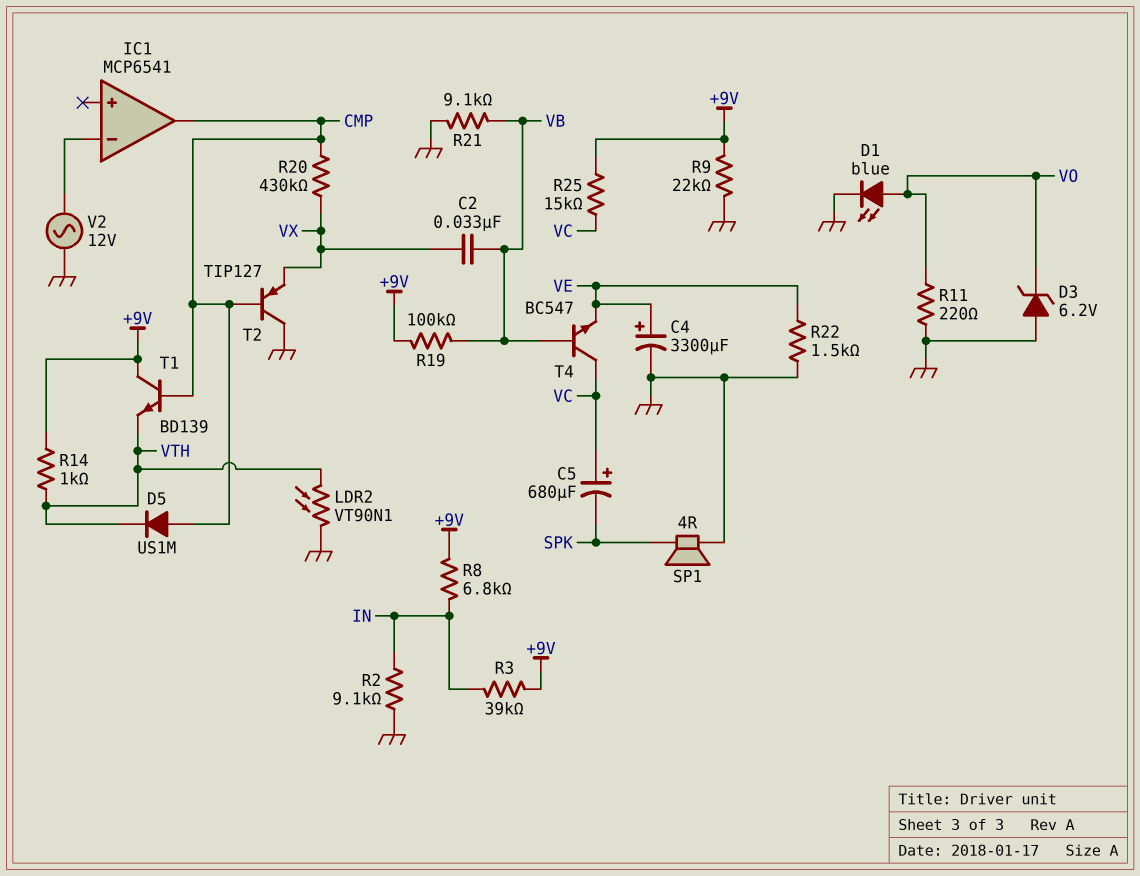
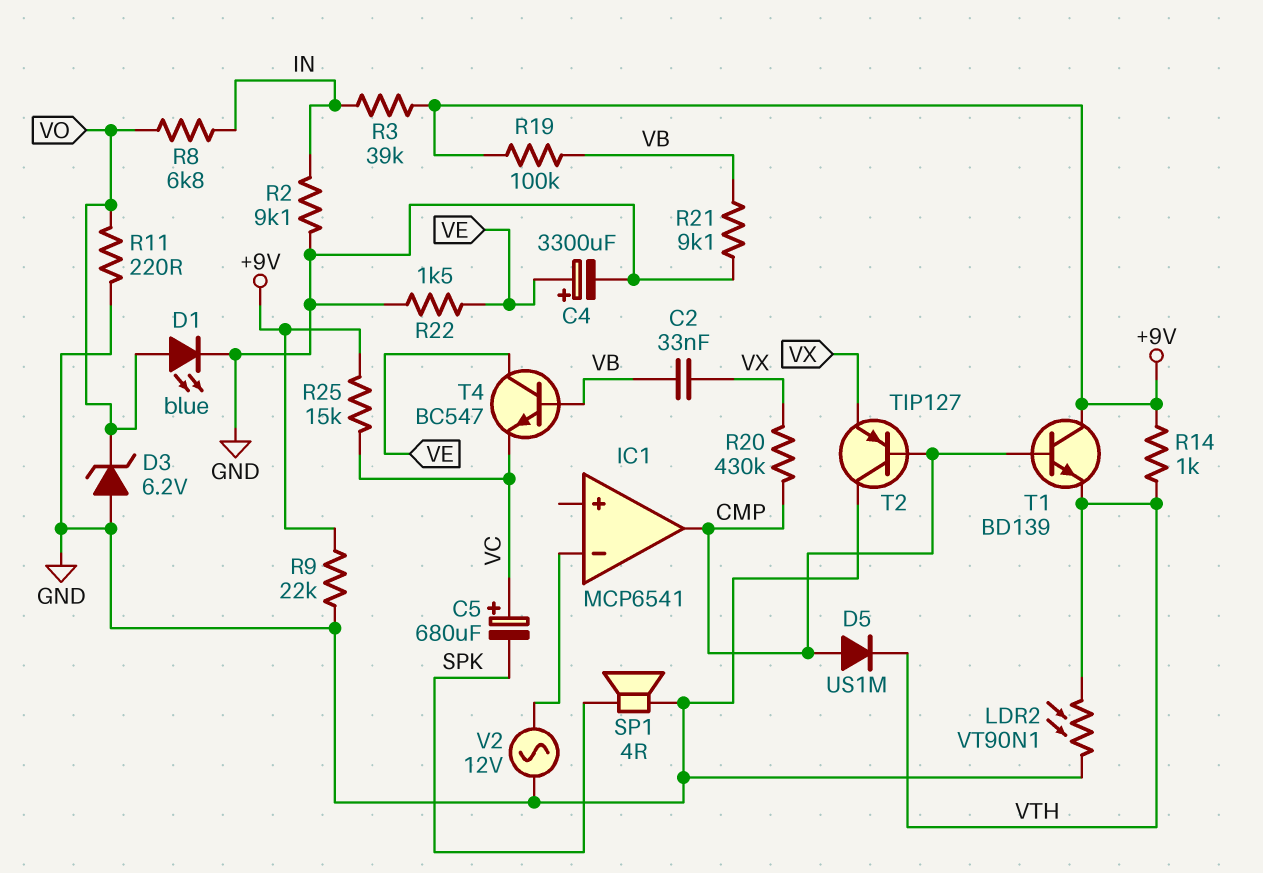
R8: 6.8k (+9V, IN) -> 6.8k (IN, VO)
T4: NPN BC547 (B VB, C VC, E VE) -> NPN BC547 (B VB, C VE, E VC)

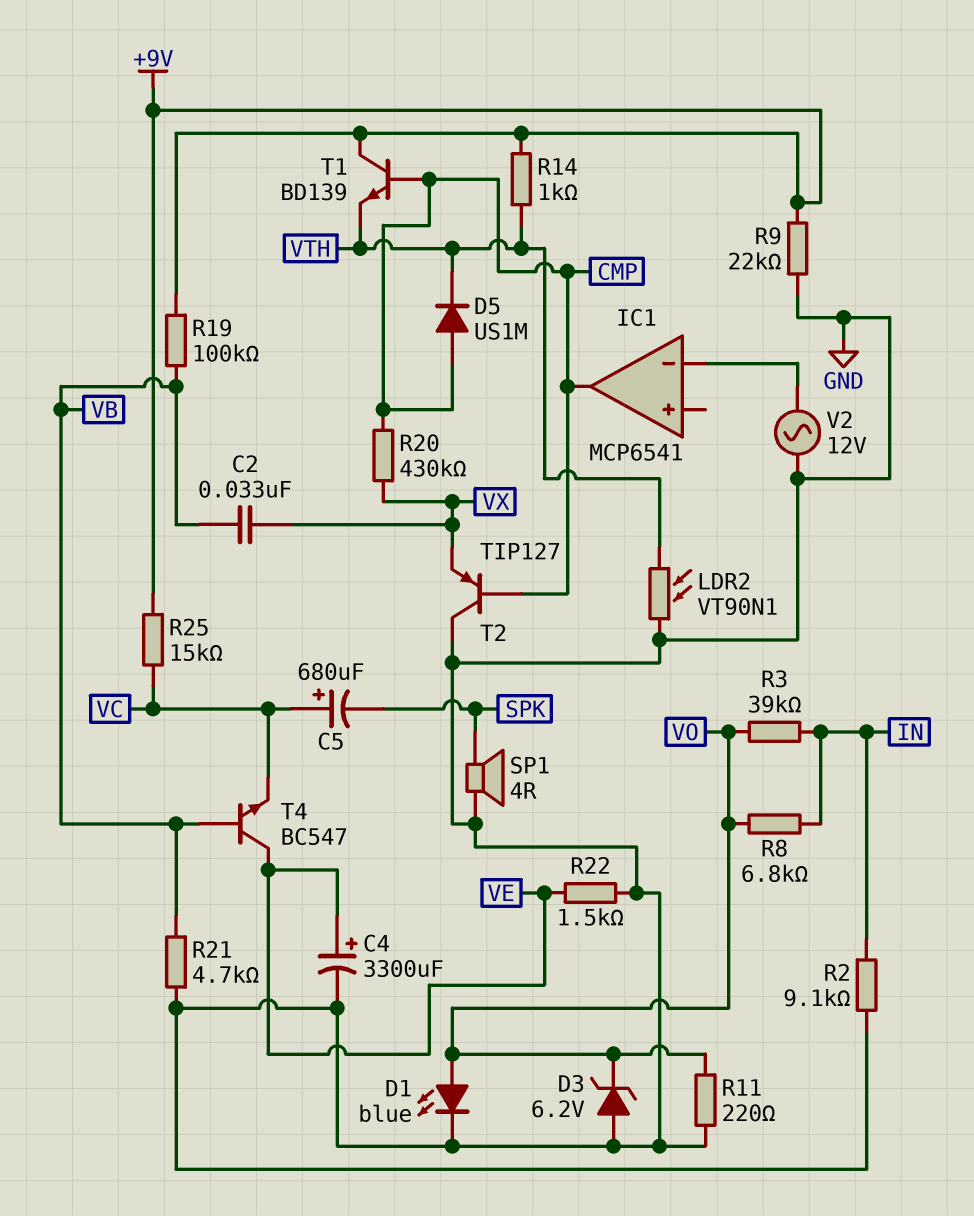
R3: 39k (+9V, IN) -> 39k (IN, VO)
R21: 9.1k (GND, VB) -> 4.7k (GND, VB)

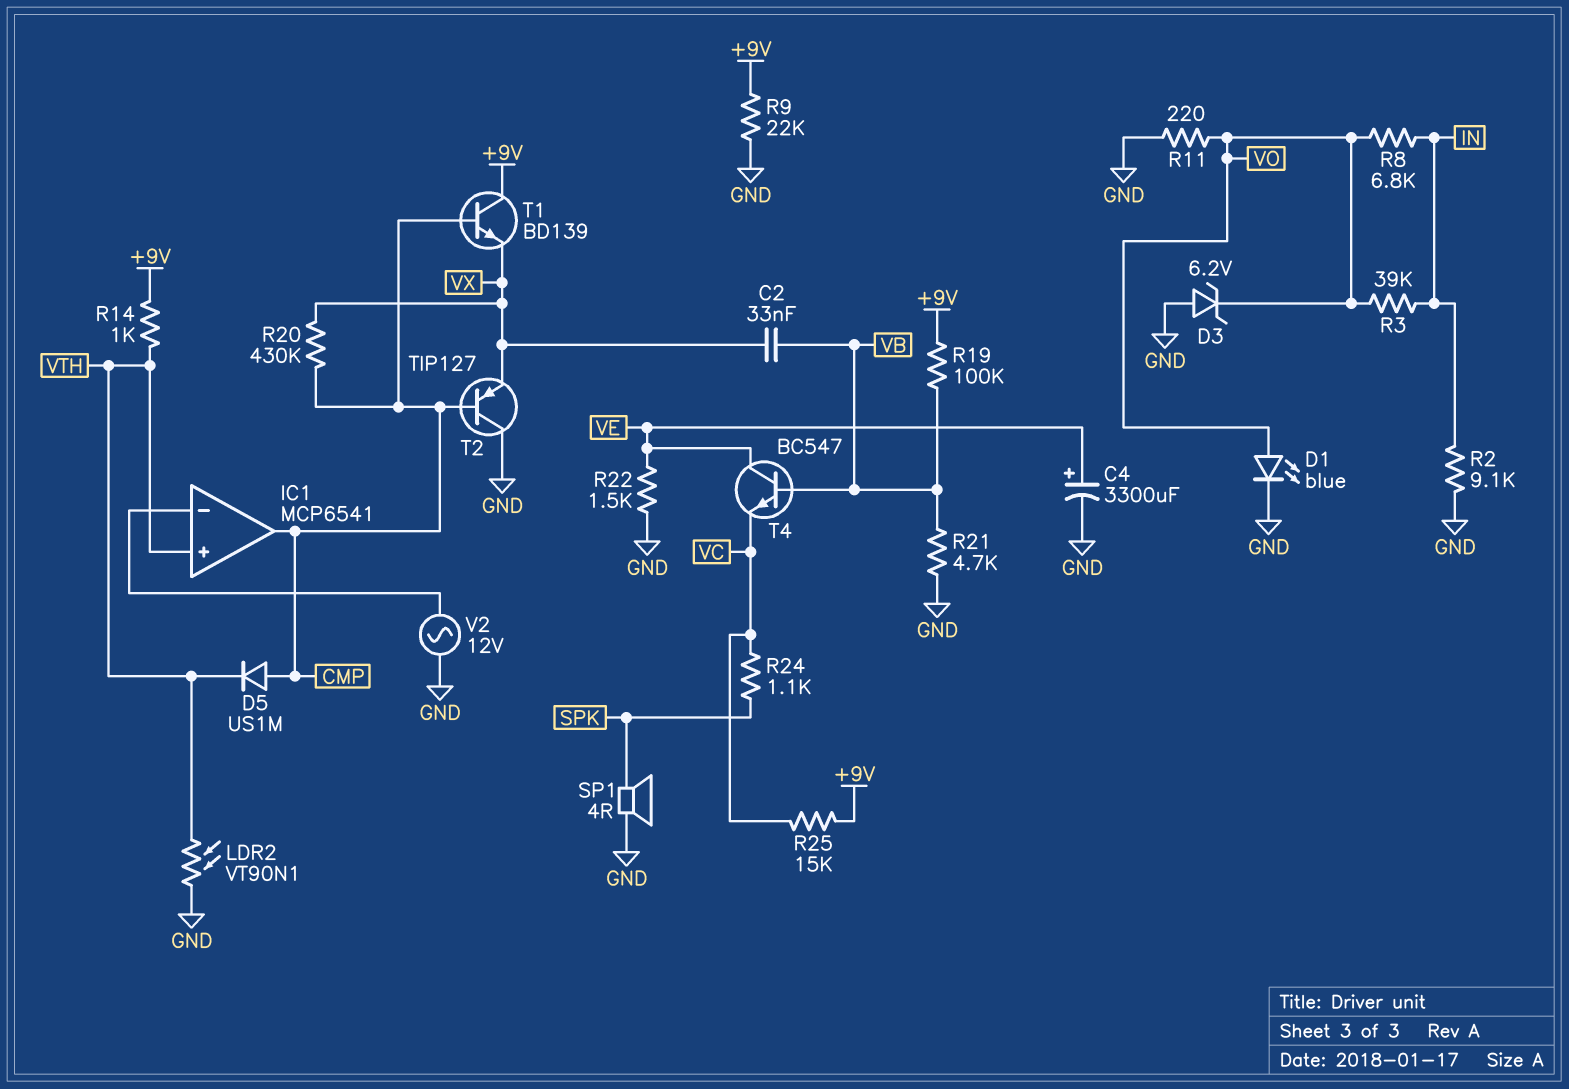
C5: 680uF (plus VC, minus SPK) -> none
IC1 pin in+: none -> VTH
R24: none -> 1.1k (SPK, VC)
T1: NPN BD139 (B CMP, C +9V, E VTH) -> NPN BD139 (B CMP, C +9V, E VX)

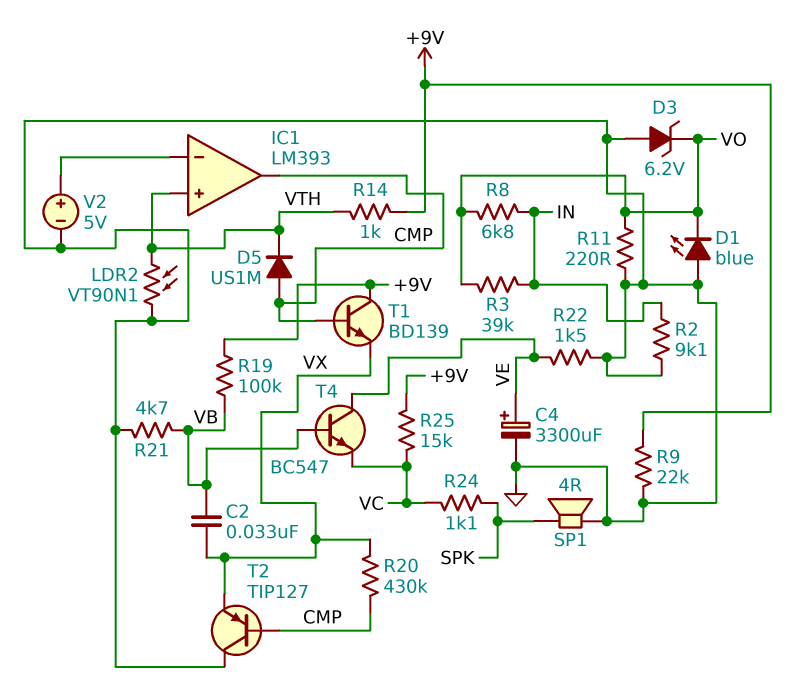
D1: LED blue (A VO, K GND) -> LED blue (A GND, K VO)
IC1: MCP6541 -> LM393
V2: AC 12V (GND, IC1/in-) -> 5V (plus IC1/in-, minus GND)

